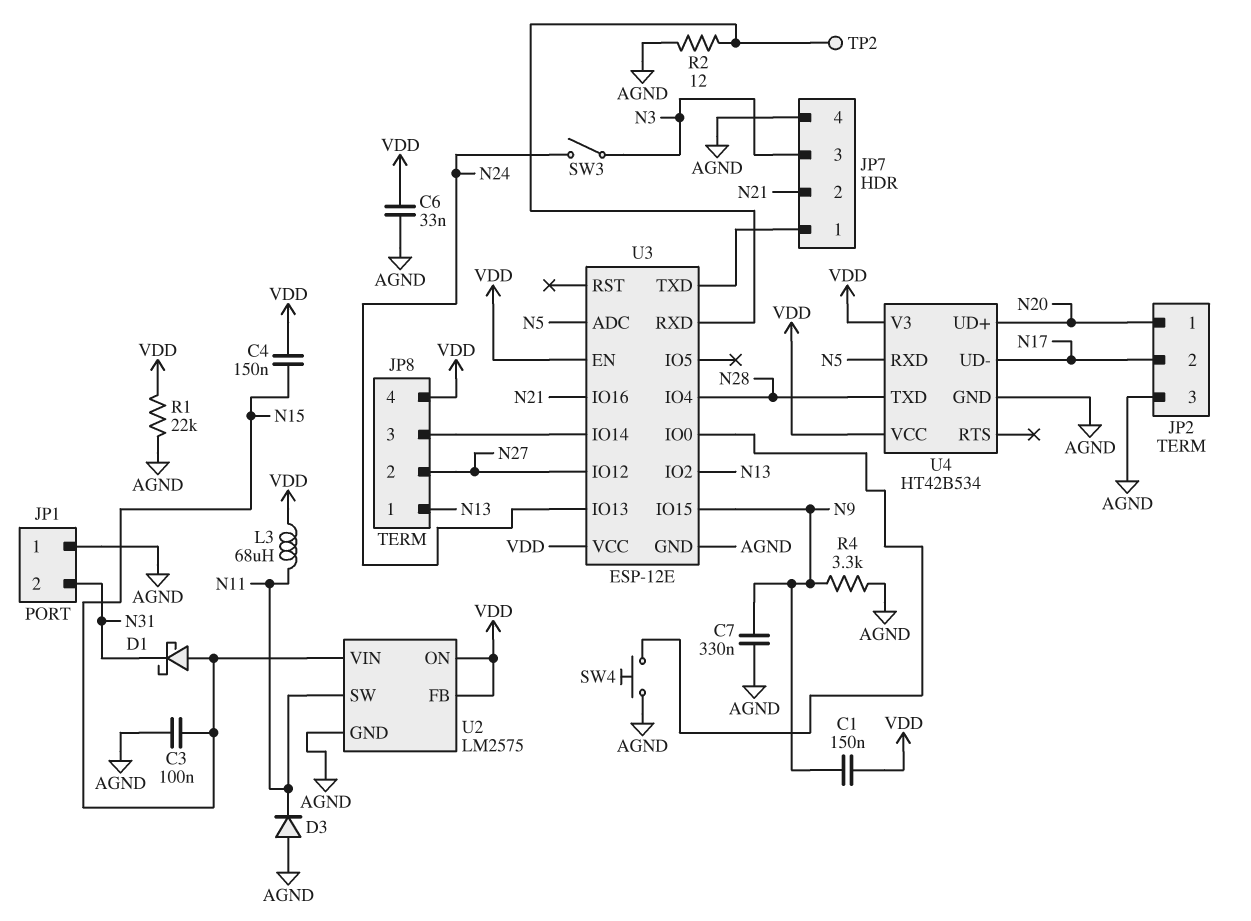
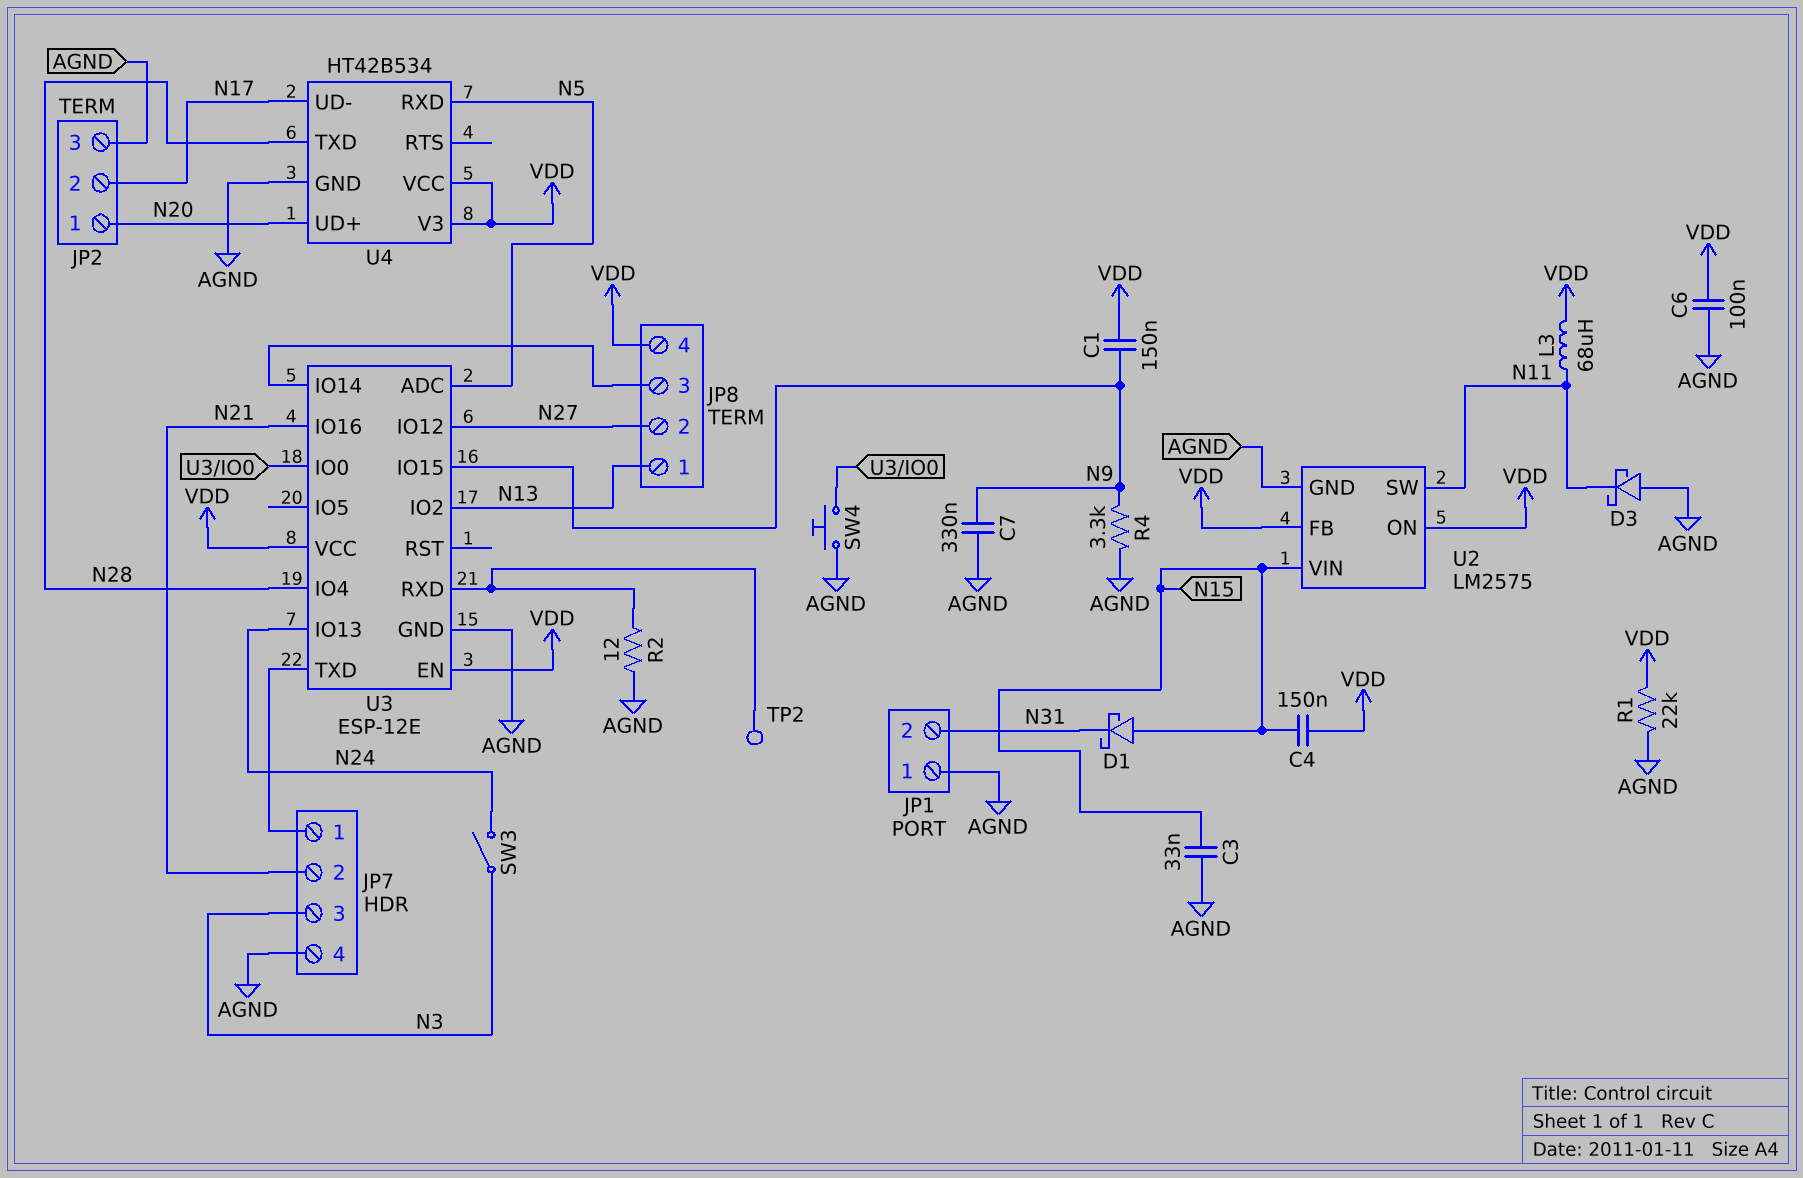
C3: 100nF (AGND, N15) -> 33nF (AGND, N15)
C6: 33nF (AGND, VDD) -> 100nF (AGND, VDD)
D3: diode (A AGND, K N11) -> schottky (A AGND, K N11)

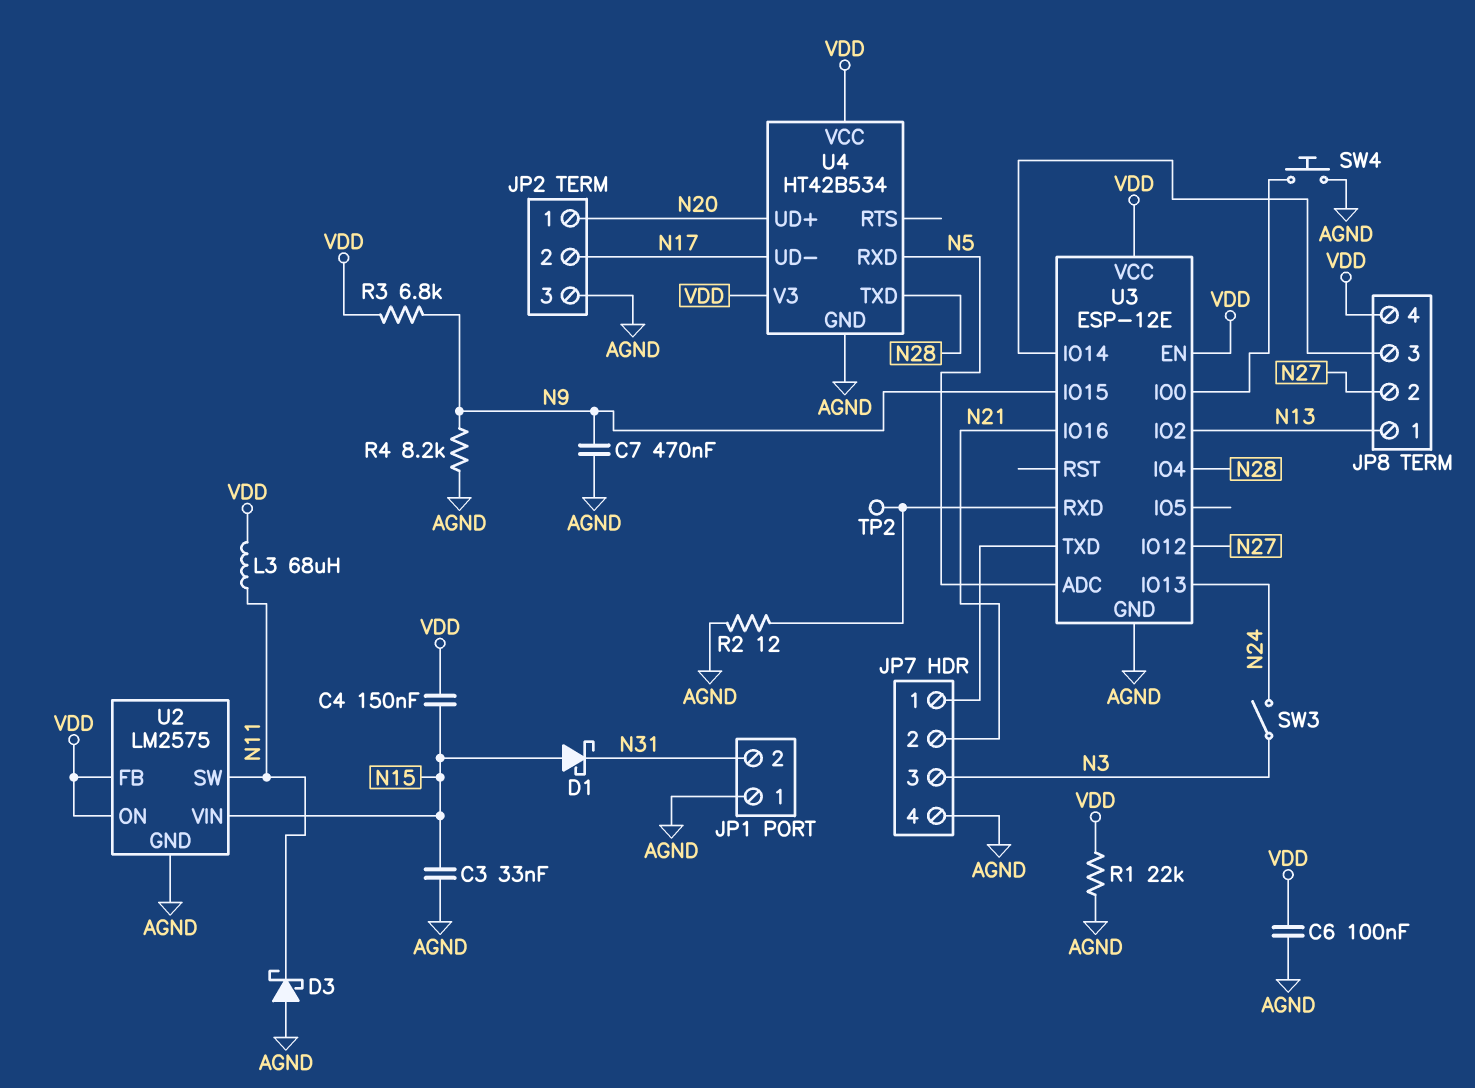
C1: 150nF (N9, VDD) -> none
C7: 330nF (AGND, N9) -> 470nF (AGND, N9)
R3: none -> 6.8k (N9, VDD)
R4: 3.3k (AGND, N9) -> 8.2k (AGND, N9)

